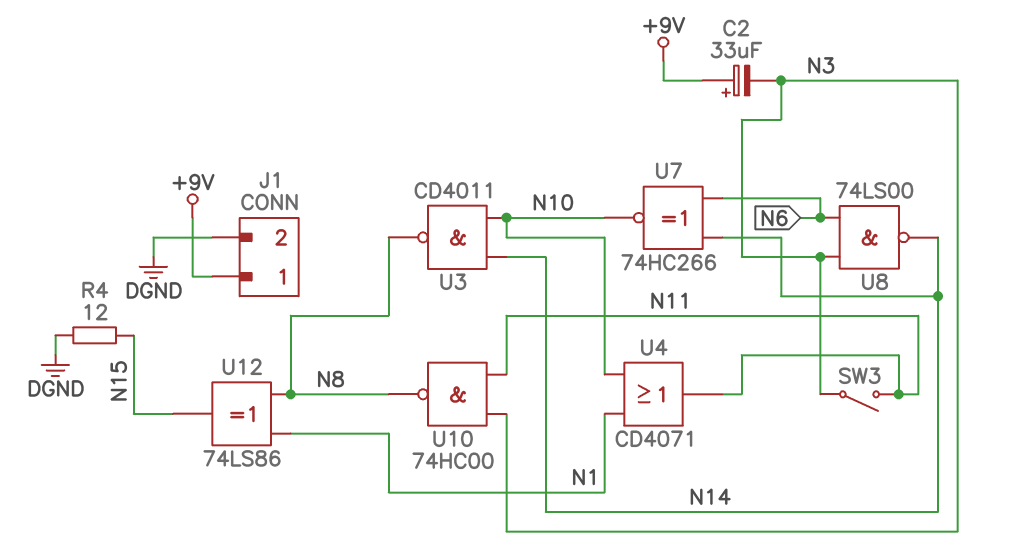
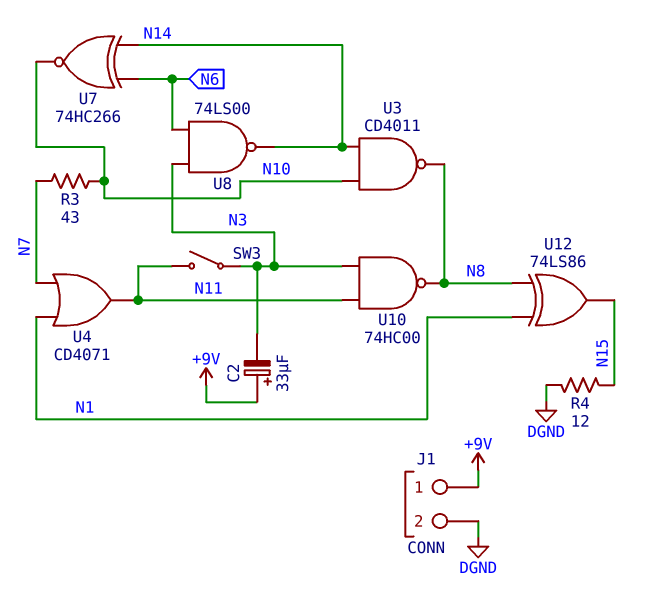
R3: none -> 43 (N7, N10)
U4: OR CD4071 (in N1, in N10, out N11) -> OR CD4071 (in N1, in N7, out N11)

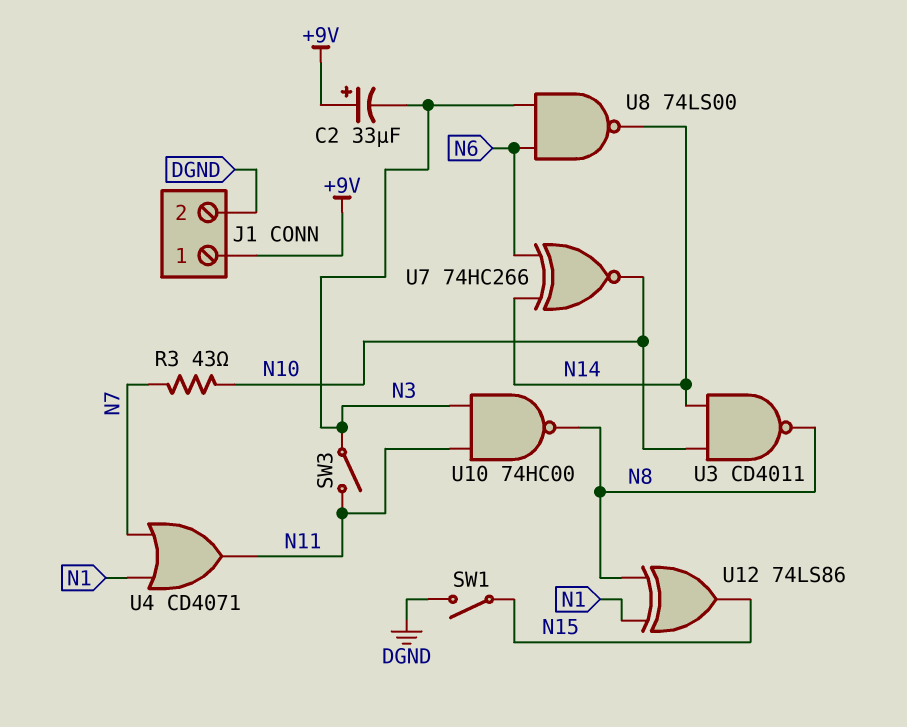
R4: 12 (DGND, N15) -> none
SW1: none -> switch (DGND, N15)

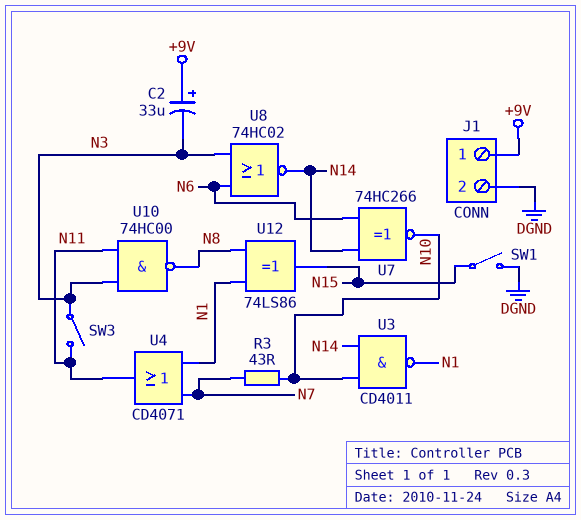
U3: NAND CD4011 (in N10, in N14, out N8) -> NAND CD4011 (in N10, in N14, out N1)
U8: NAND 74LS00 (in N3, in N6, out N14) -> NOR 74HC02 (in N3, in N6, out N14)

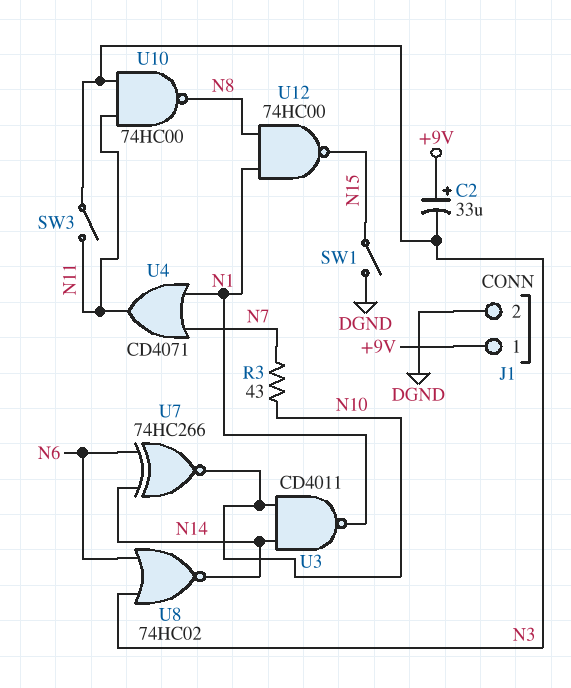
U12: XOR 74LS86 (in N1, in N8, out N15) -> NAND 74HC00 (in N1, in N8, out N15)

